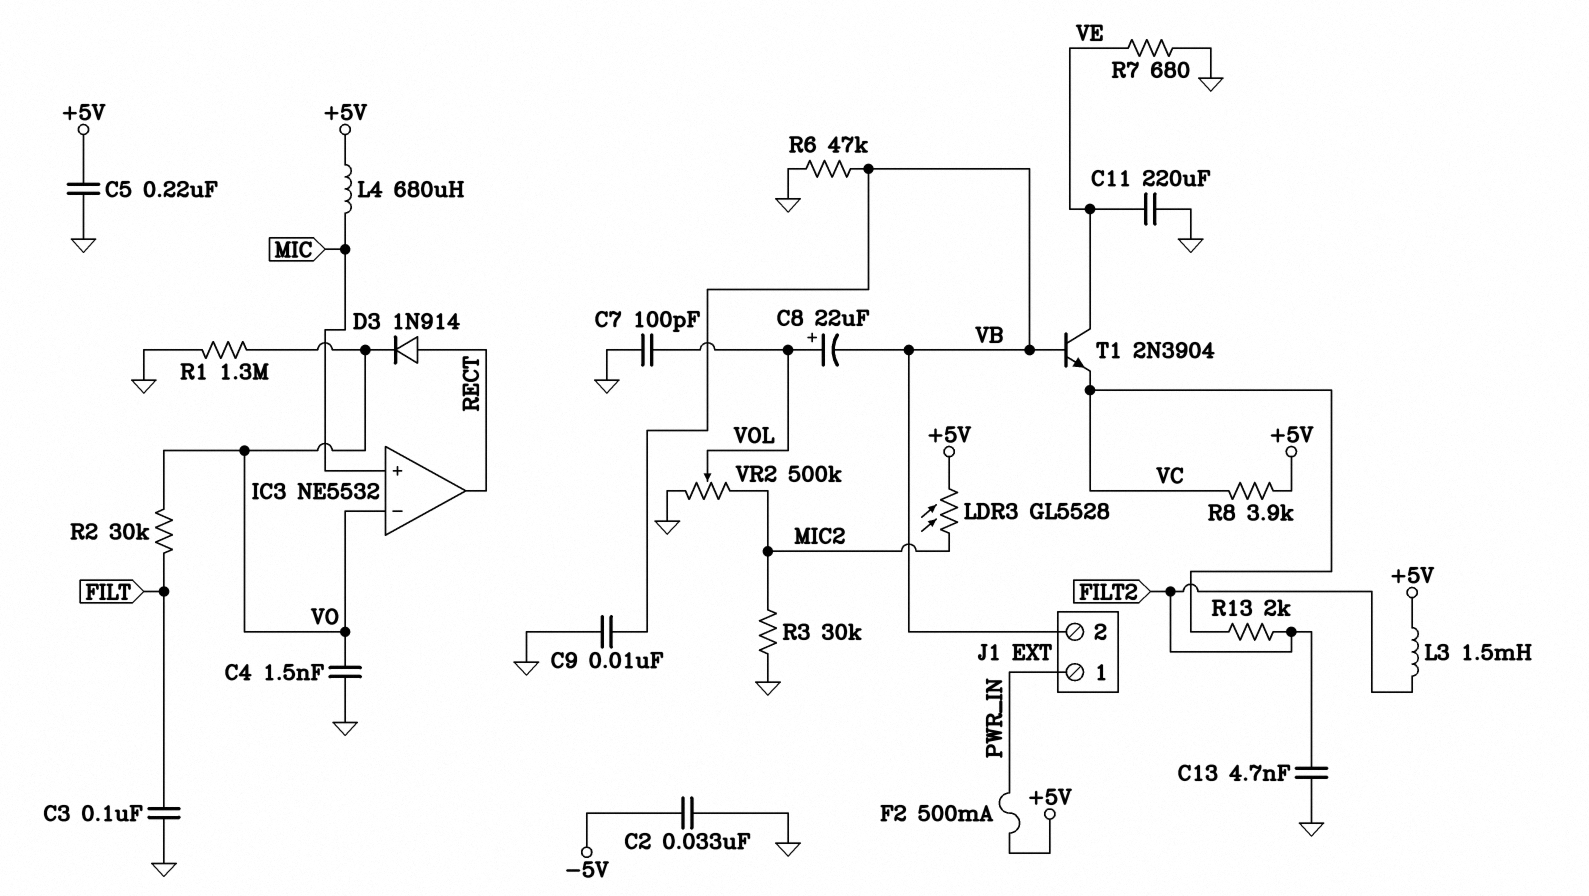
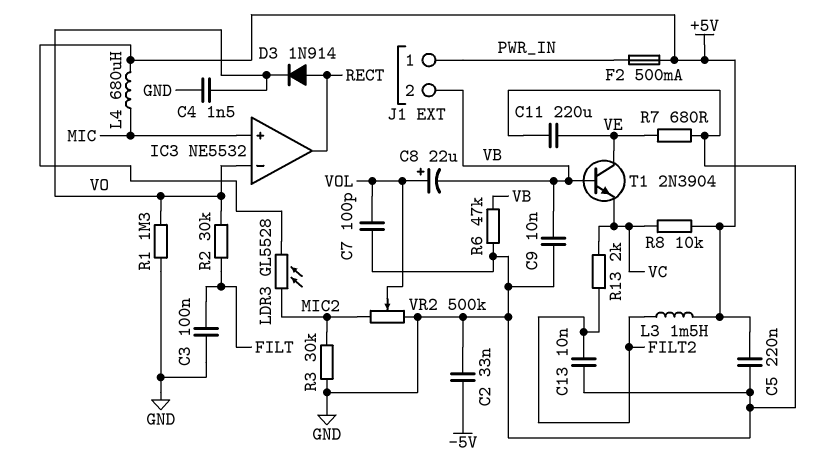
C13: 4.7nF (FILT2, GND) -> 10nF (FILT2, GND)
R8: 3.9k (+5V, VC) -> 10k (+5V, VC)

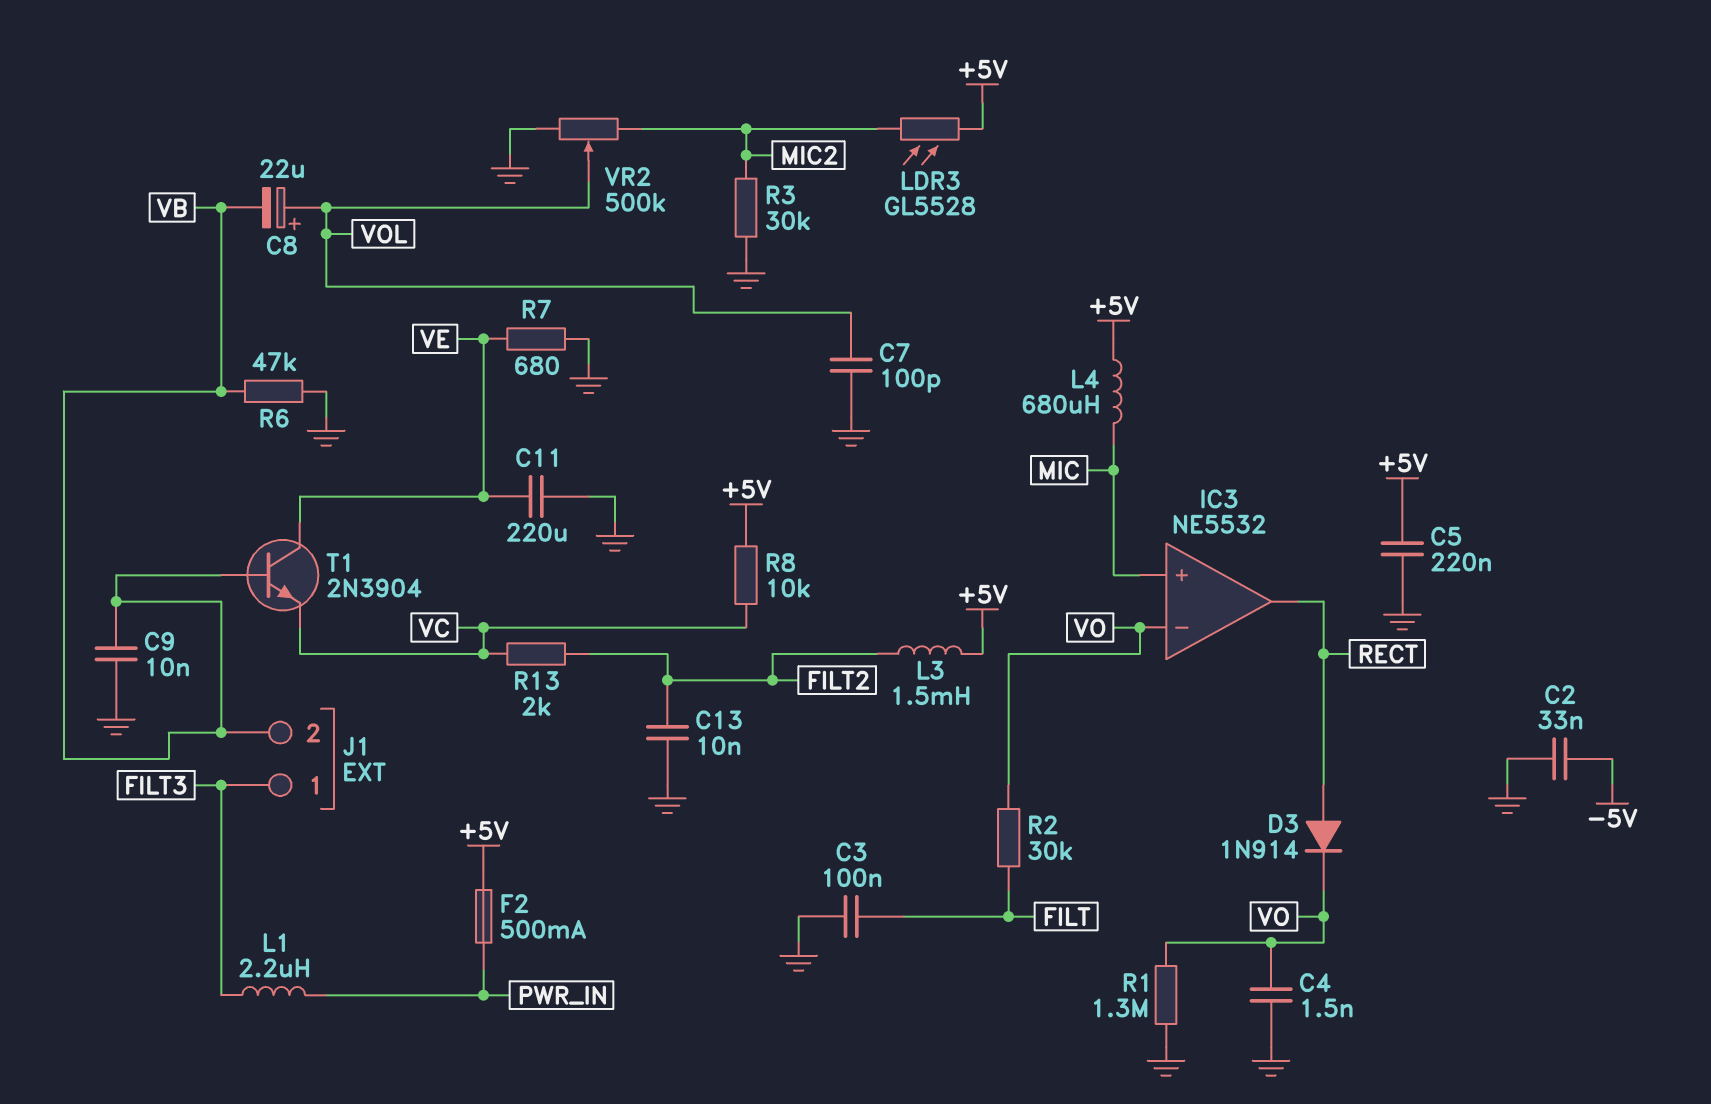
J1 pin 1: PWR_IN -> FILT3
L1: none -> 2.2uH (FILT3, PWR_IN)

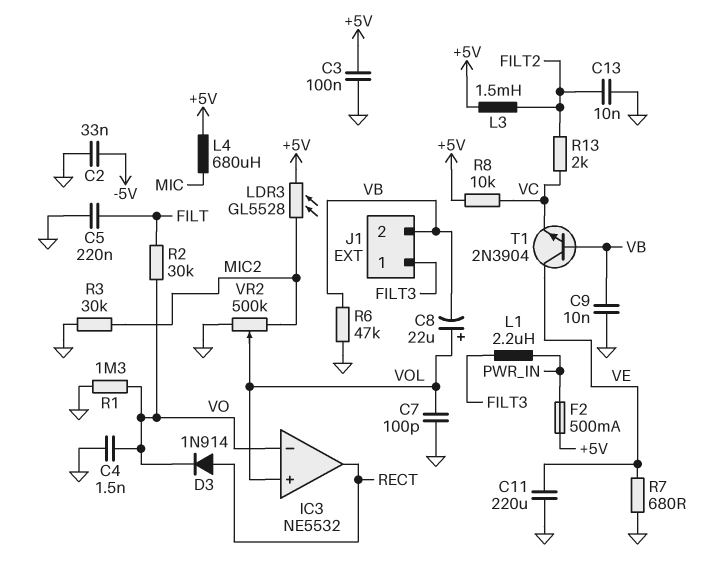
C3: 100nF (FILT, GND) -> 100nF (+5V, GND)
C5: 220nF (+5V, GND) -> 220nF (FILT, GND)
IC3 pin in+: MIC -> VOL

